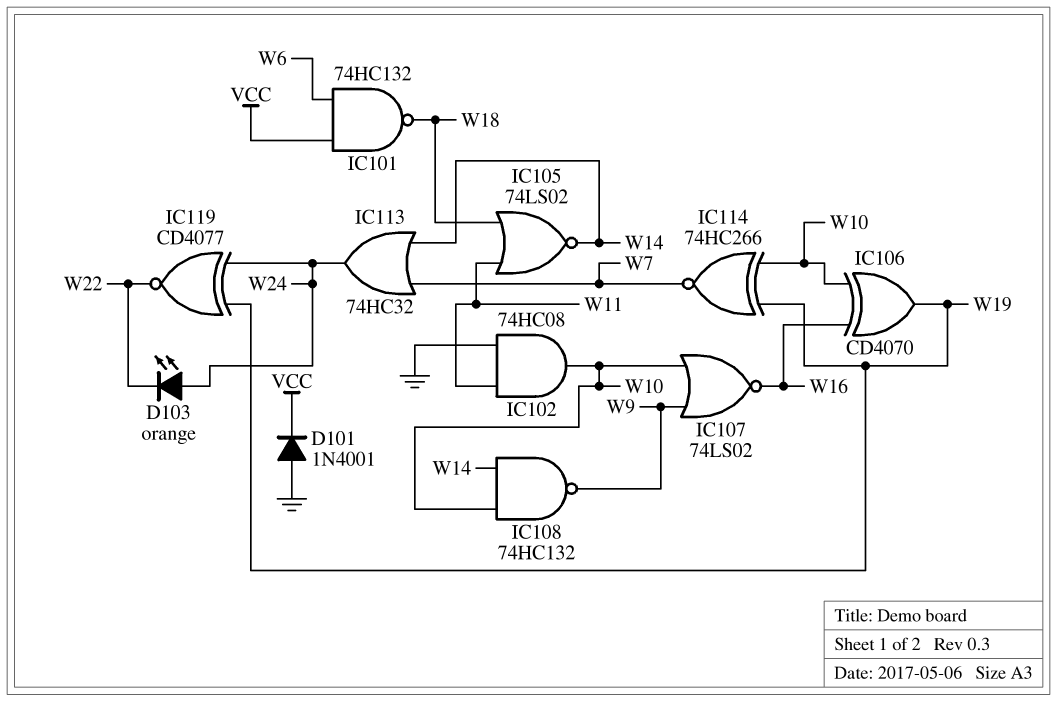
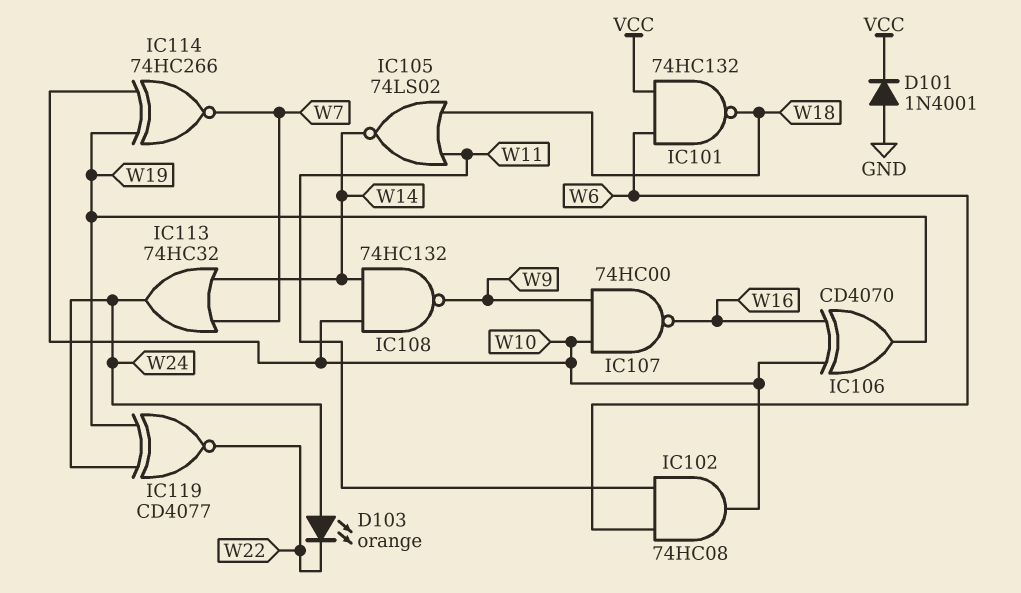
IC102: AND 74HC08 (in GND, in W11, out W10) -> AND 74HC08 (in W6, in W11, out W10)
IC107: NOR 74LS02 (in W9, in W10, out W16) -> NAND 74HC00 (in W9, in W10, out W16)

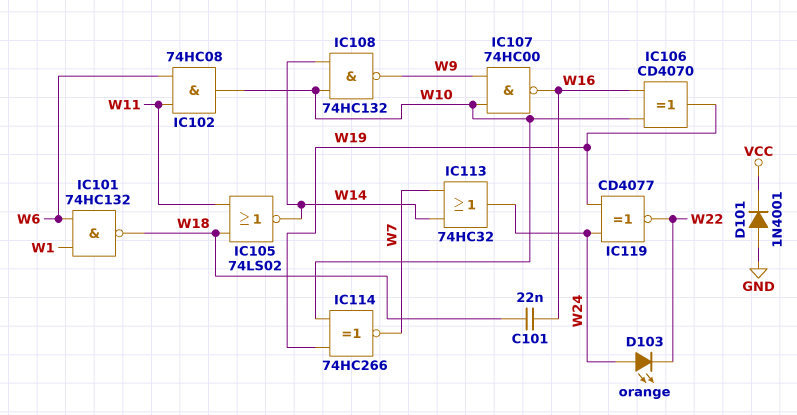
C101: none -> 22nF (W16, W18)
IC101: NAND 74HC132 (in VCC, in W6, out W18) -> NAND 74HC132 (in W1, in W6, out W18)

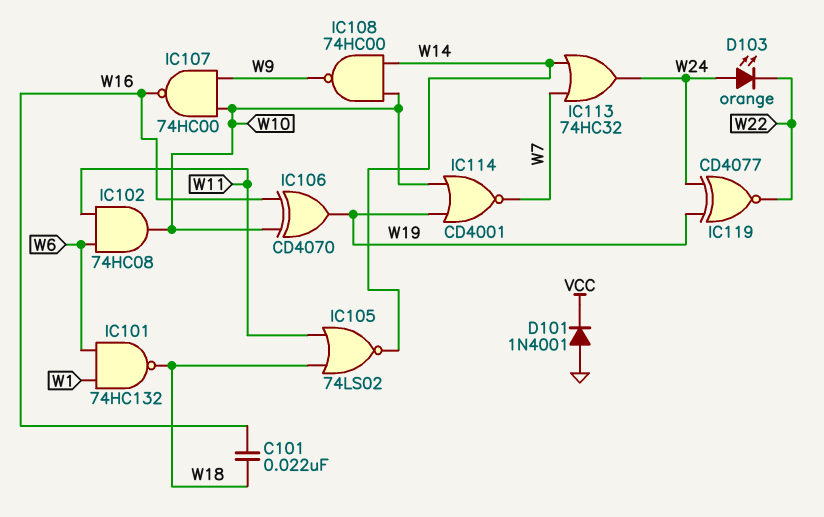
IC108: NAND 74HC132 (in W10, in W14, out W9) -> NAND 74HC00 (in W10, in W14, out W9)
IC114: XNOR 74HC266 (in W10, in W19, out W7) -> NOR CD4001 (in W10, in W19, out W7)

